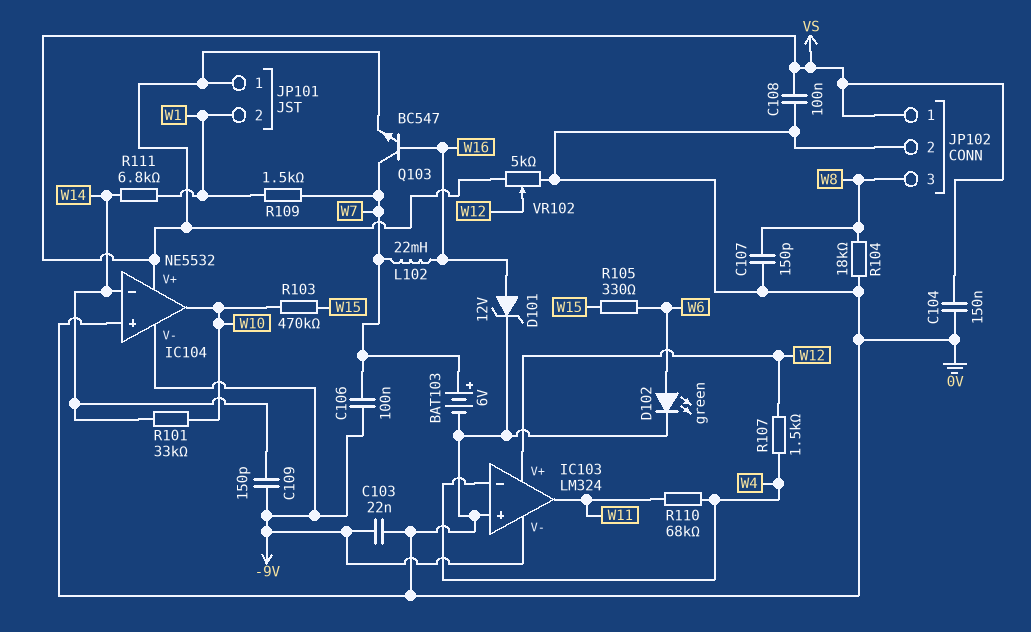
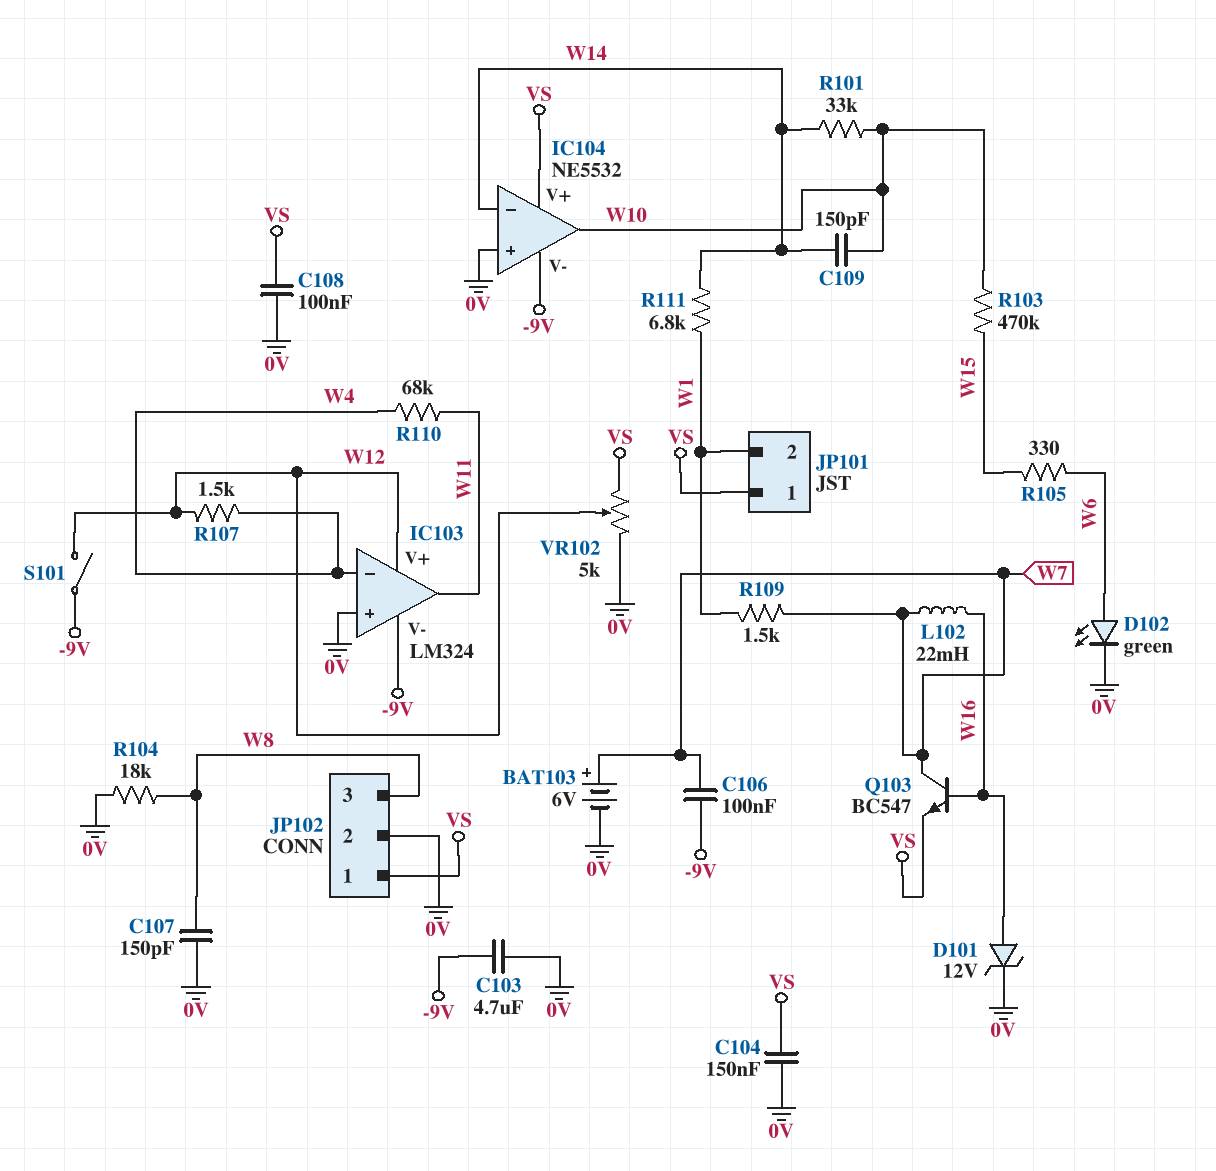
C103: 22nF (-9V, 0V) -> 4.7uF (-9V, 0V)
C109: 150pF (-9V, W14) -> 150pF (W10, W14)
S101: none -> switch (-9V, W12)

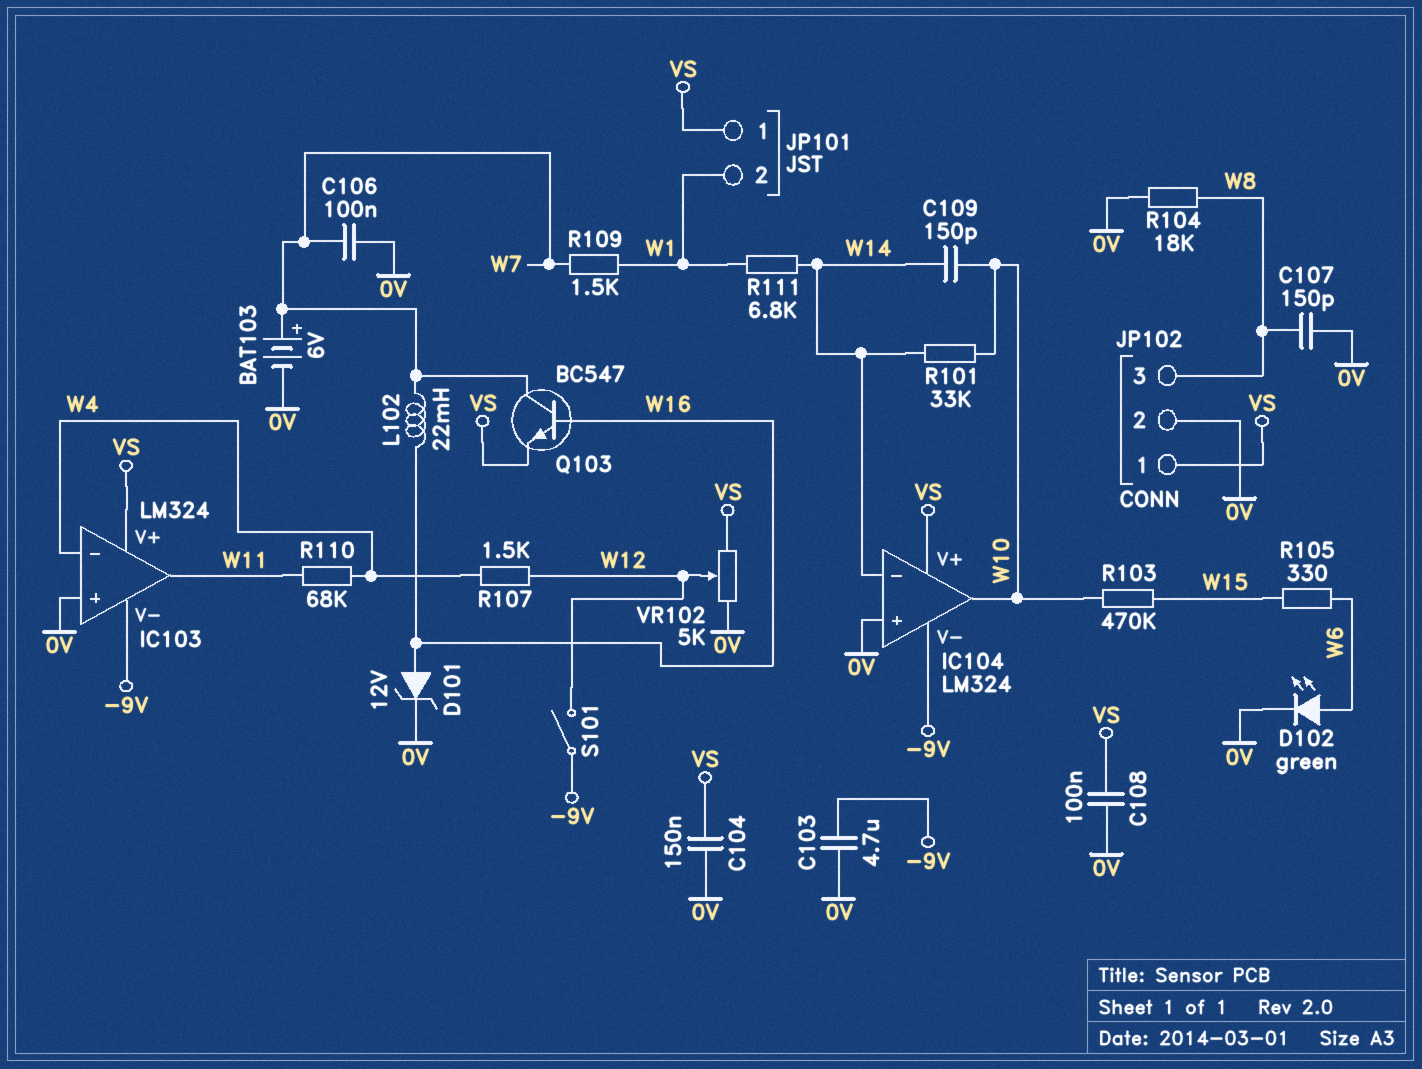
C106: 100nF (-9V, W7) -> 100nF (0V, W7)
IC103 pin V+: W12 -> VS
IC104: NE5532 -> LM324

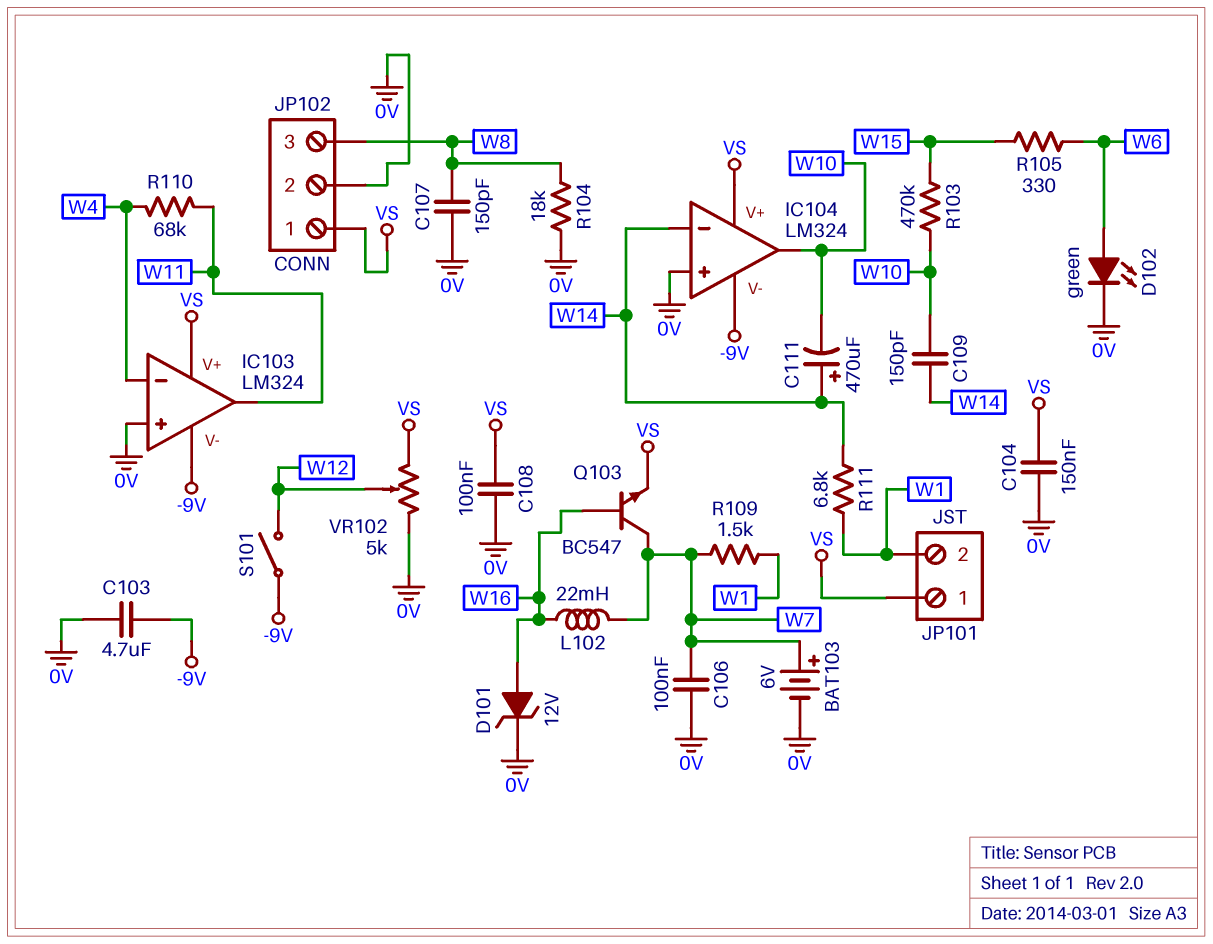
C111: none -> 470uF (plus W14, minus W10)
R101: 33k (W10, W14) -> none
R107: 1.5k (W4, W12) -> none

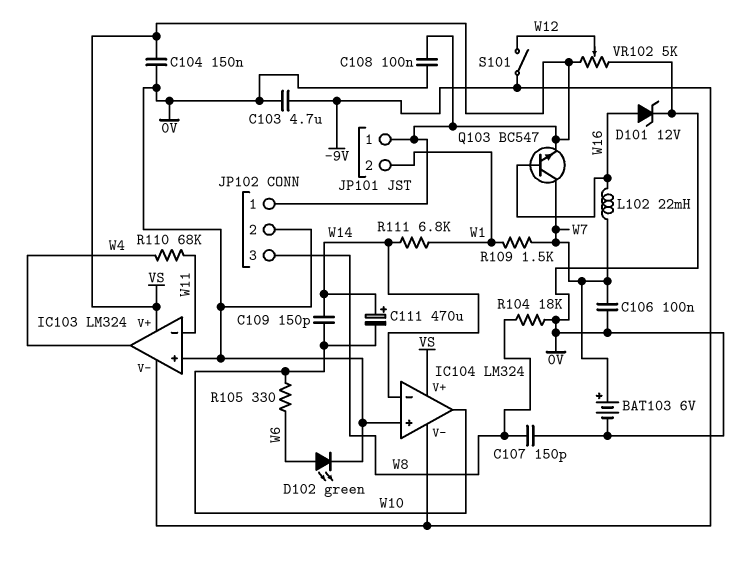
IC103 pin in-: W4 -> W11
IC103 pin out: W11 -> W4
R103: 470k (W10, W15) -> none
R105: 330 (W6, W15) -> 330 (W6, W10)

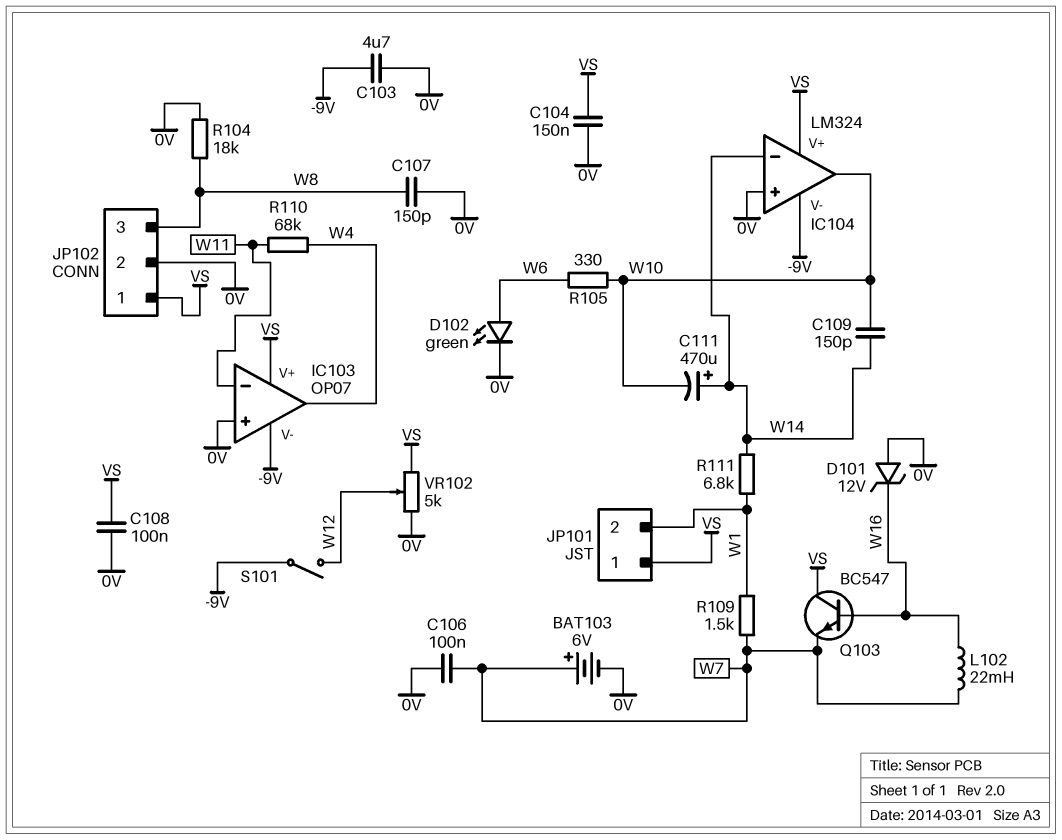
D101: zener 12V (A W16, K 0V) -> zener 12V (A 0V, K W16)
IC103: LM324 -> OP07
Q103: NPN BC547 (B W16, C W7, E VS) -> NPN BC547 (B W16, C VS, E W7)

